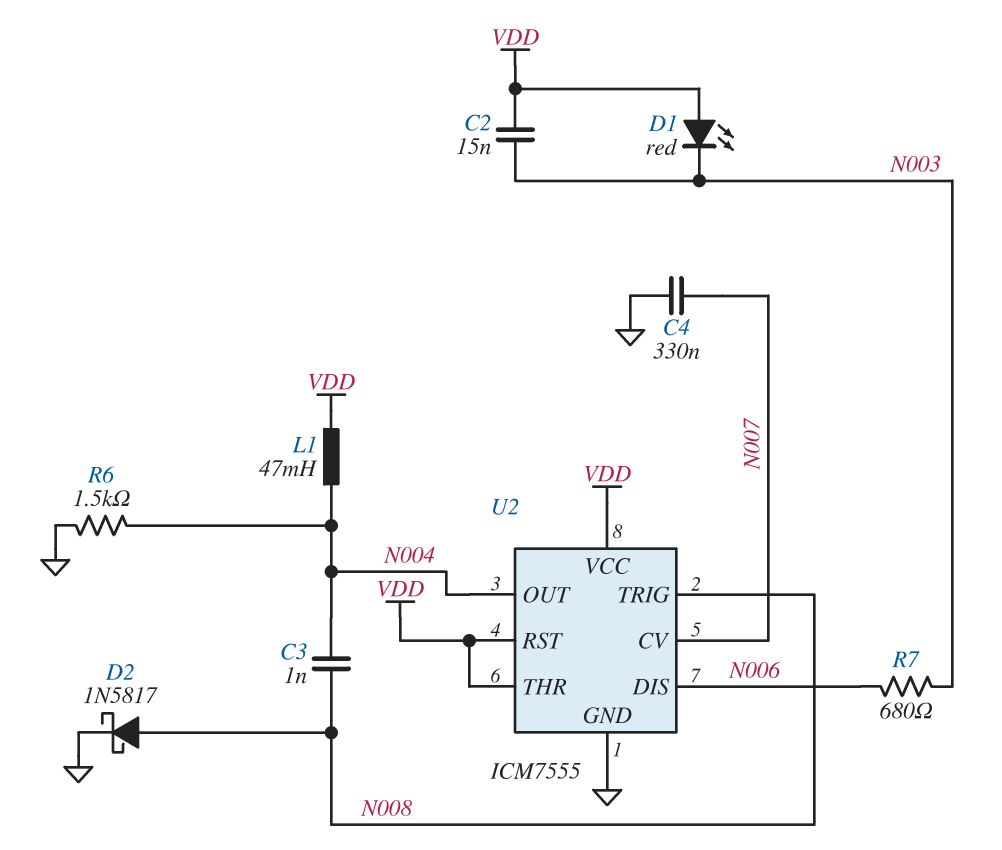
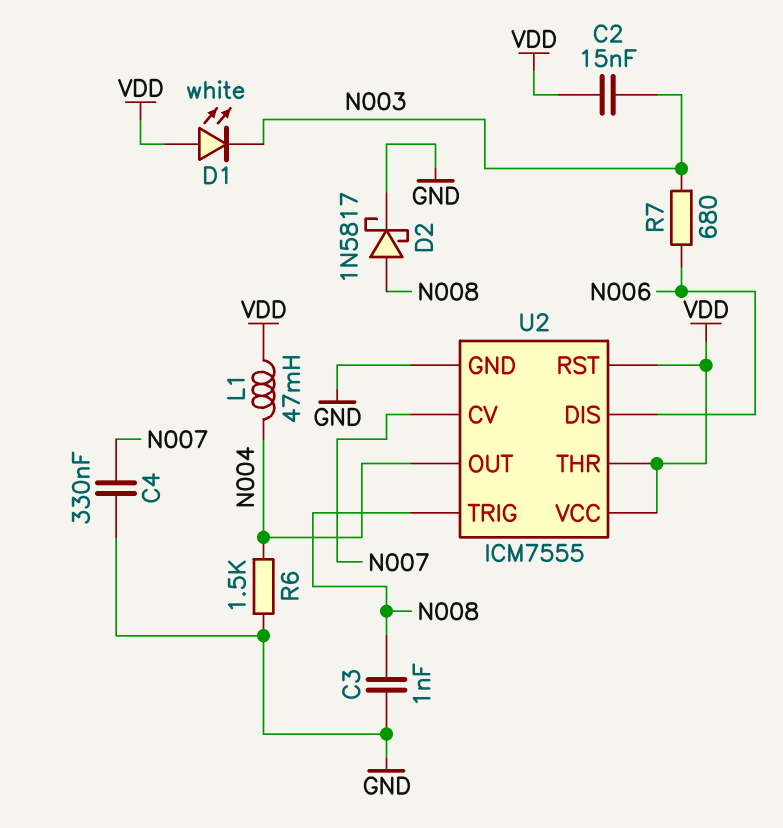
C3: 1nF (N004, N008) -> 1nF (GND, N008)
D1: LED red (A VDD, K N003) -> LED white (A VDD, K N003)

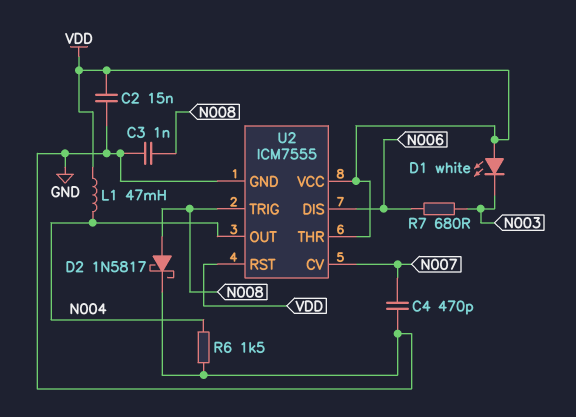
C2: 15nF (N003, VDD) -> 15nF (GND, VDD)
C4: 330nF (GND, N007) -> 470pF (GND, N007)

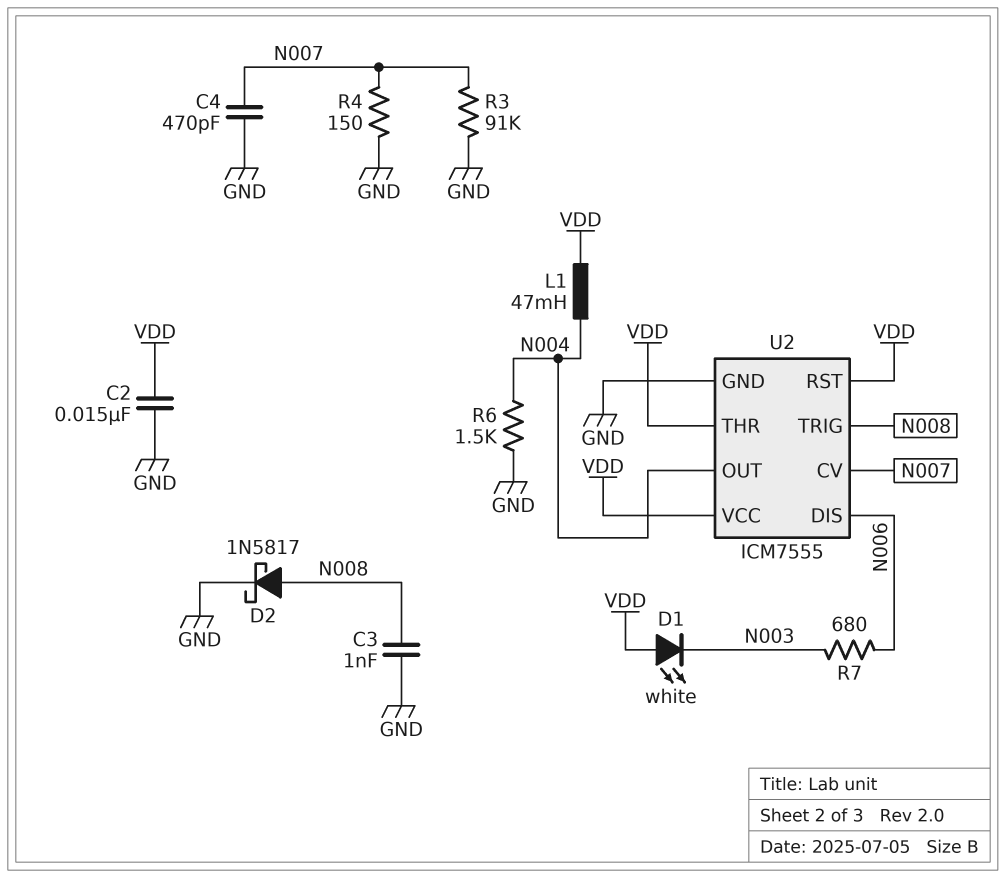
R3: none -> 91k (GND, N007)
R4: none -> 150 (GND, N007)

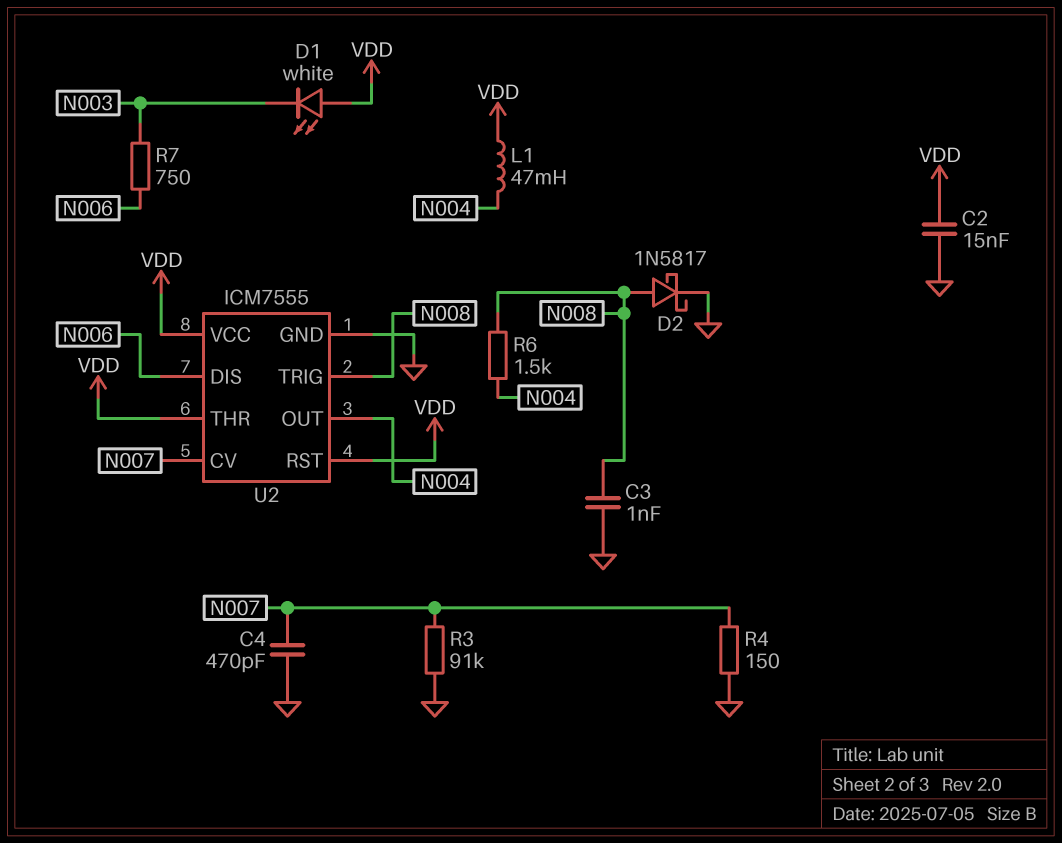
R6: 1.5k (GND, N004) -> 1.5k (N004, N008)
R7: 680 (N003, N006) -> 750 (N003, N006)

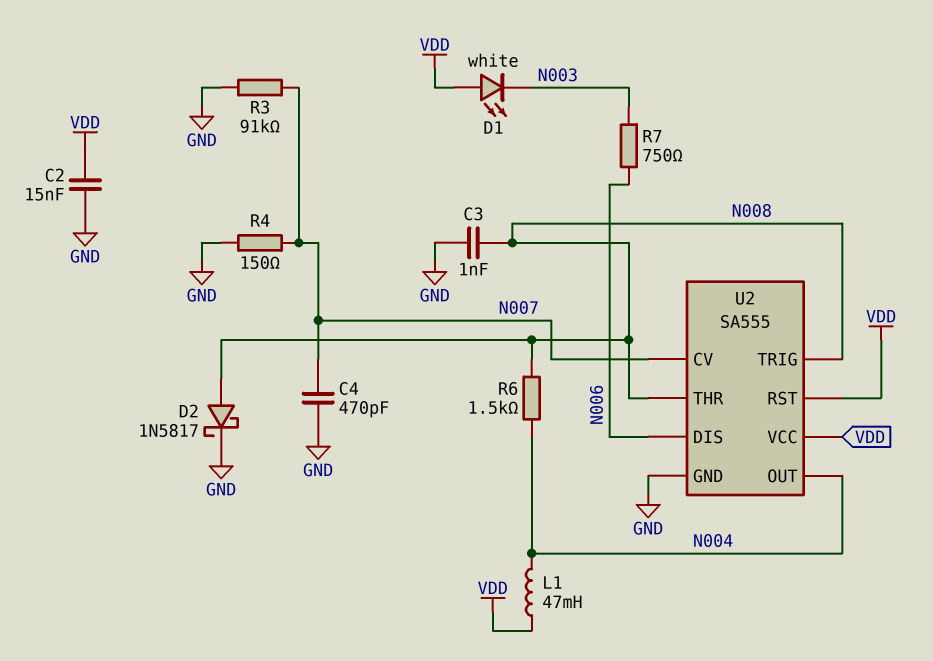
U2: ICM7555 -> SA555
U2 pin THR: VDD -> N008

